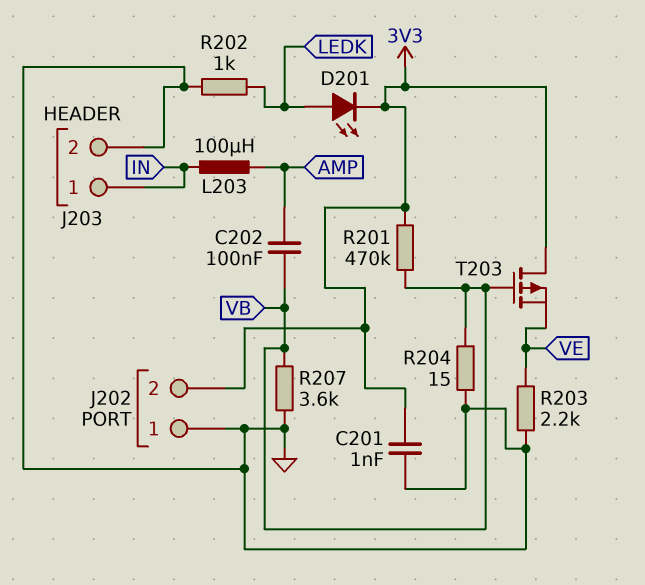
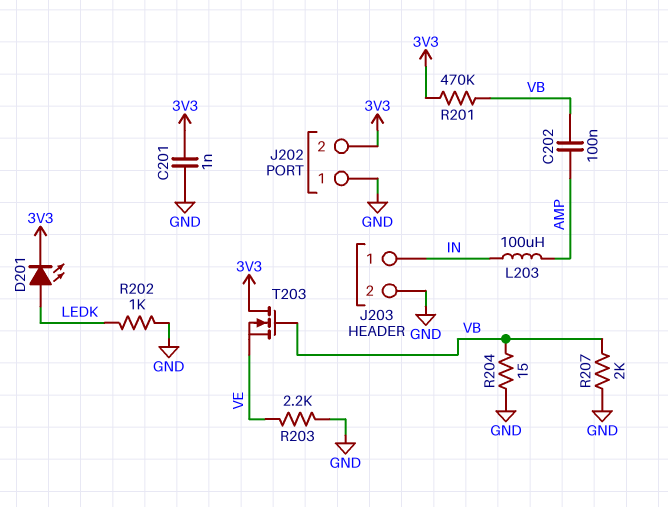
R207: 3.6k (GND, VB) -> 2k (GND, VB)
T203: PMOS (G VB, D 3V3, S VE) -> NMOS (G VB, D 3V3, S VE)

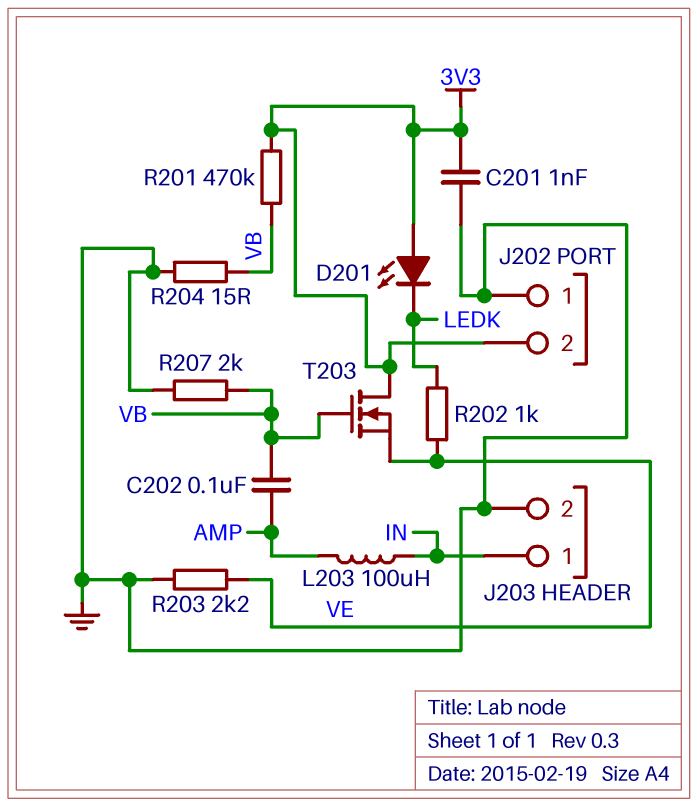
D201: LED (A LEDK, K 3V3) -> LED (A 3V3, K LEDK)
R202: 1k (GND, LEDK) -> 1k (LEDK, VE)

